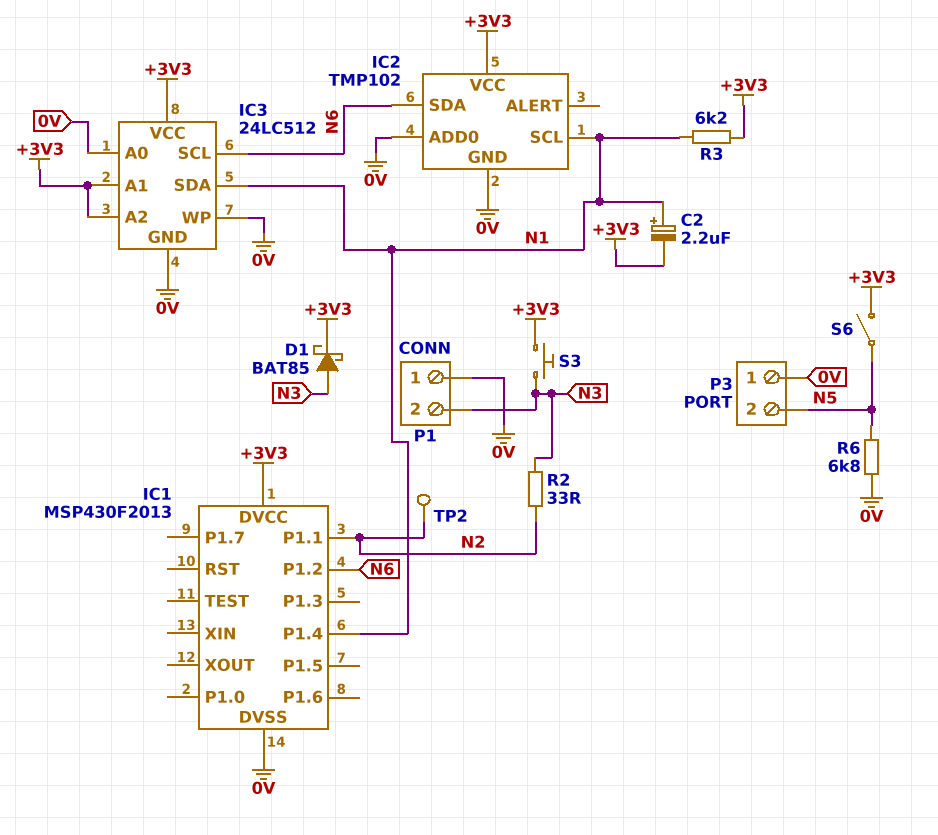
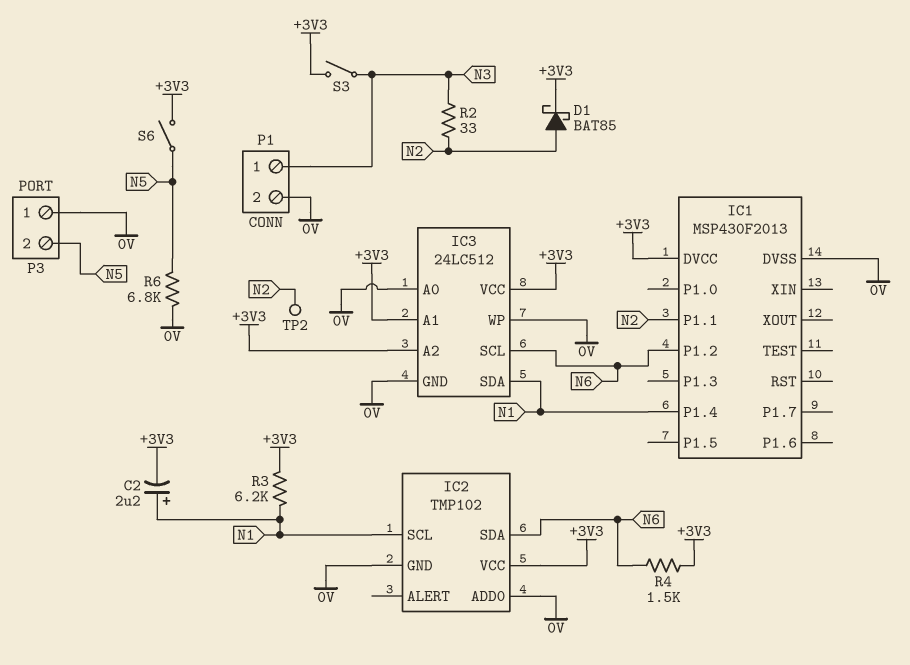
D1: schottky BAT85 (A N3, K +3V3) -> schottky BAT85 (A N2, K +3V3)
P1 pin 1: 0V -> N3
P1 pin 2: N3 -> 0V
R4: none -> 1.5k (+3V3, N6)
S3: button (+3V3, N3) -> switch (+3V3, N3)

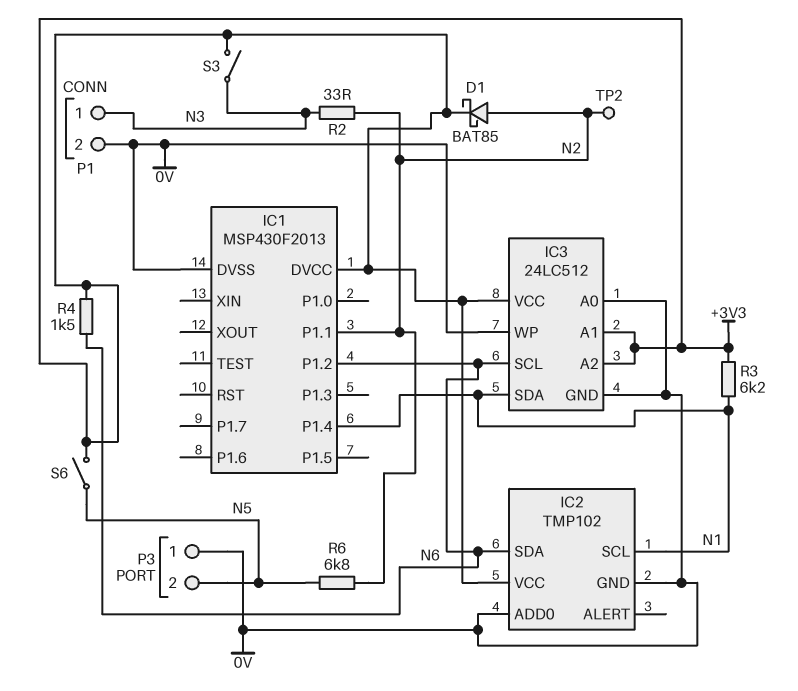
C2: 2.2uF (plus N1, minus +3V3) -> none
R6: 6.8k (0V, N5) -> 6.8k (N2, N5)

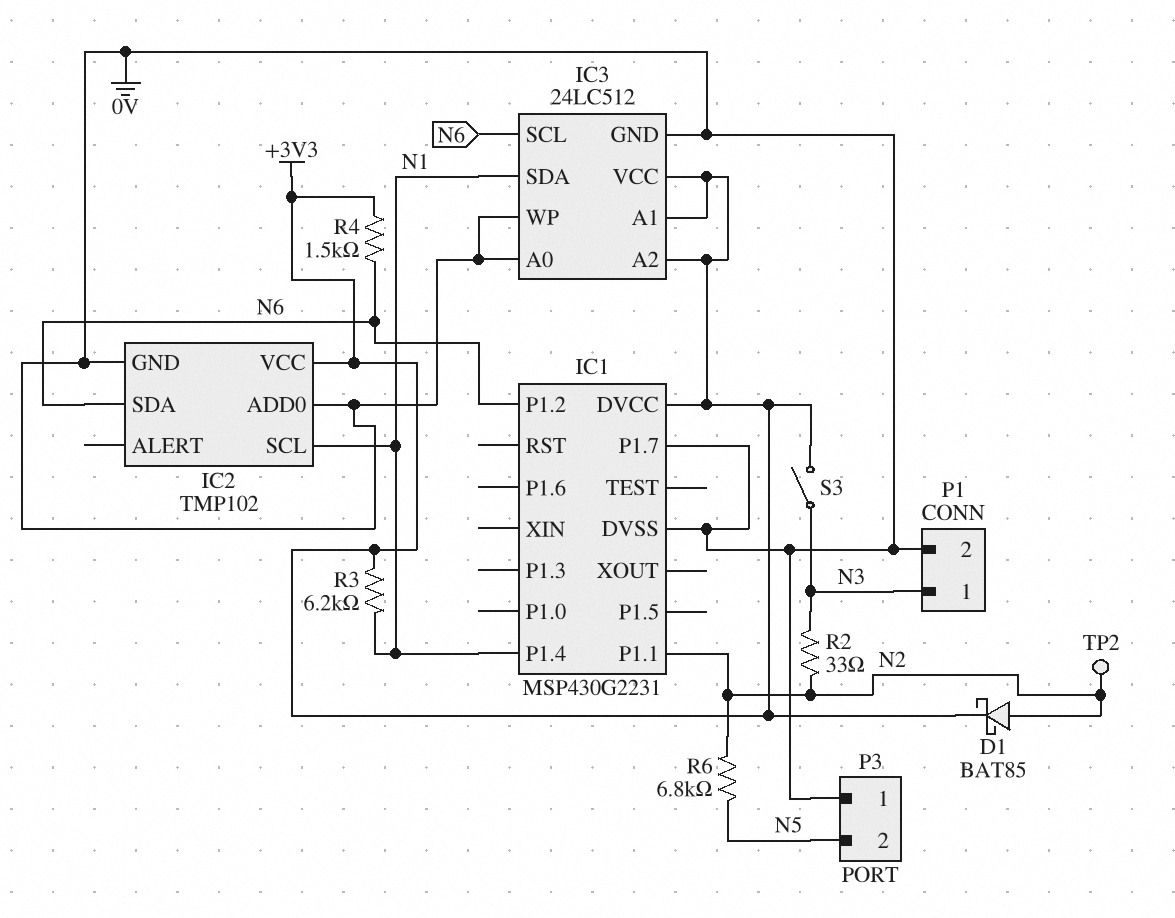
IC1: MSP430F2013 -> MSP430G2231
IC1 pin P1.7: none -> 0V
S6: switch (+3V3, N5) -> none

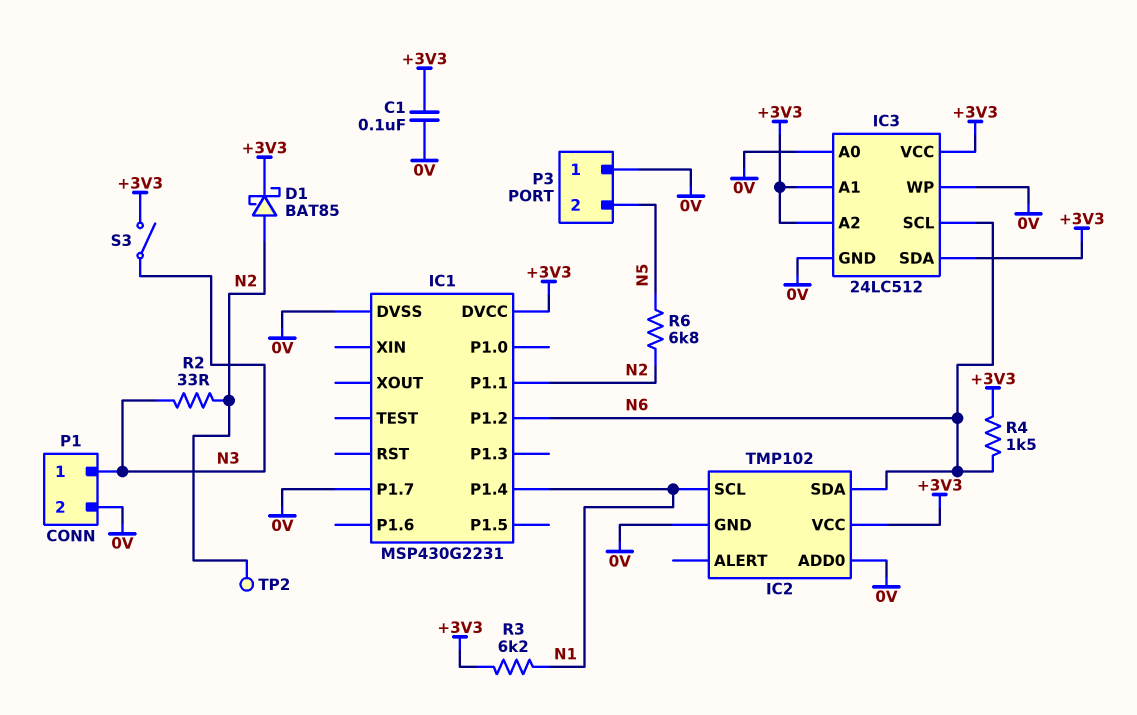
C1: none -> 100nF (+3V3, 0V)
IC3 pin SDA: N1 -> +3V3

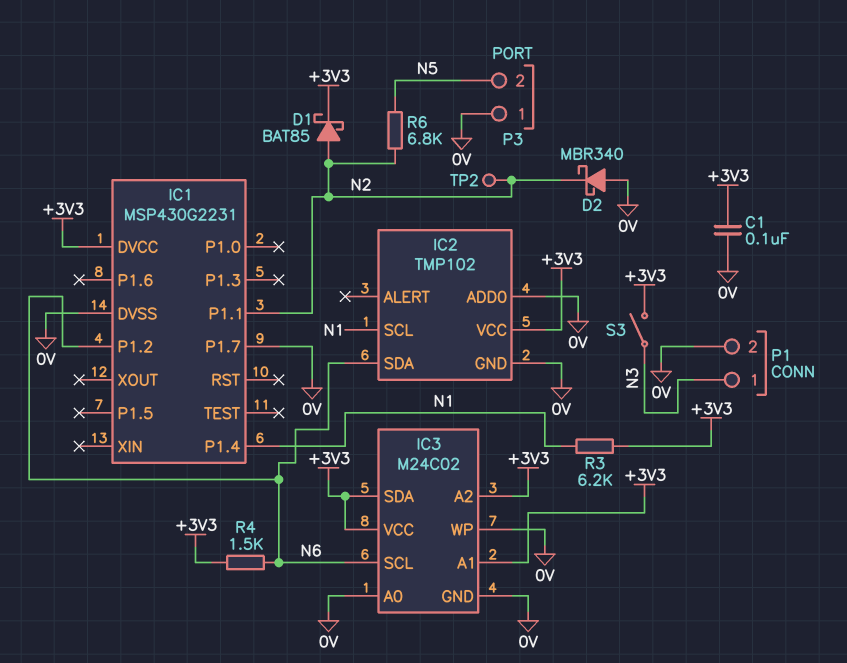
D2: none -> schottky MBR340 (A 0V, K N2)
IC3: 24LC512 -> M24C02
R2: 33 (N2, N3) -> none

